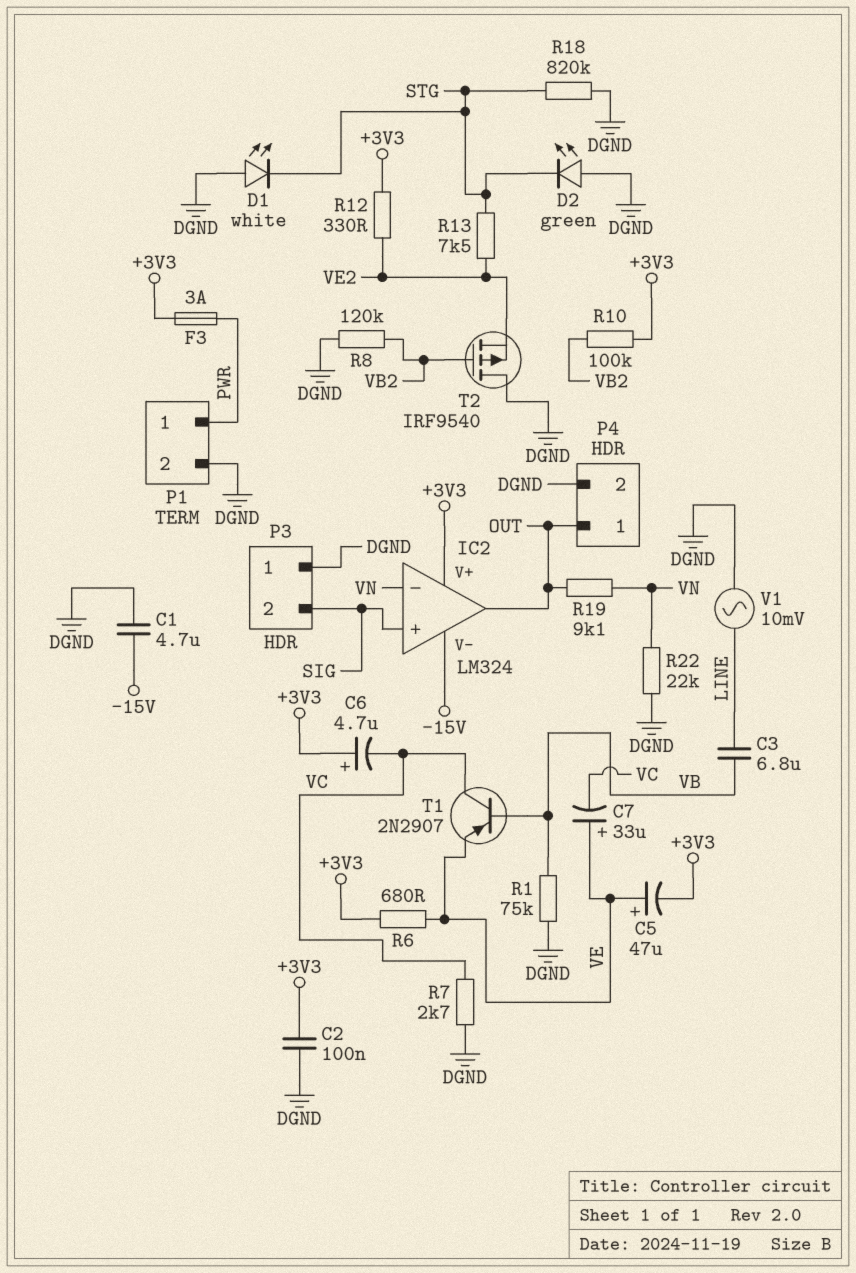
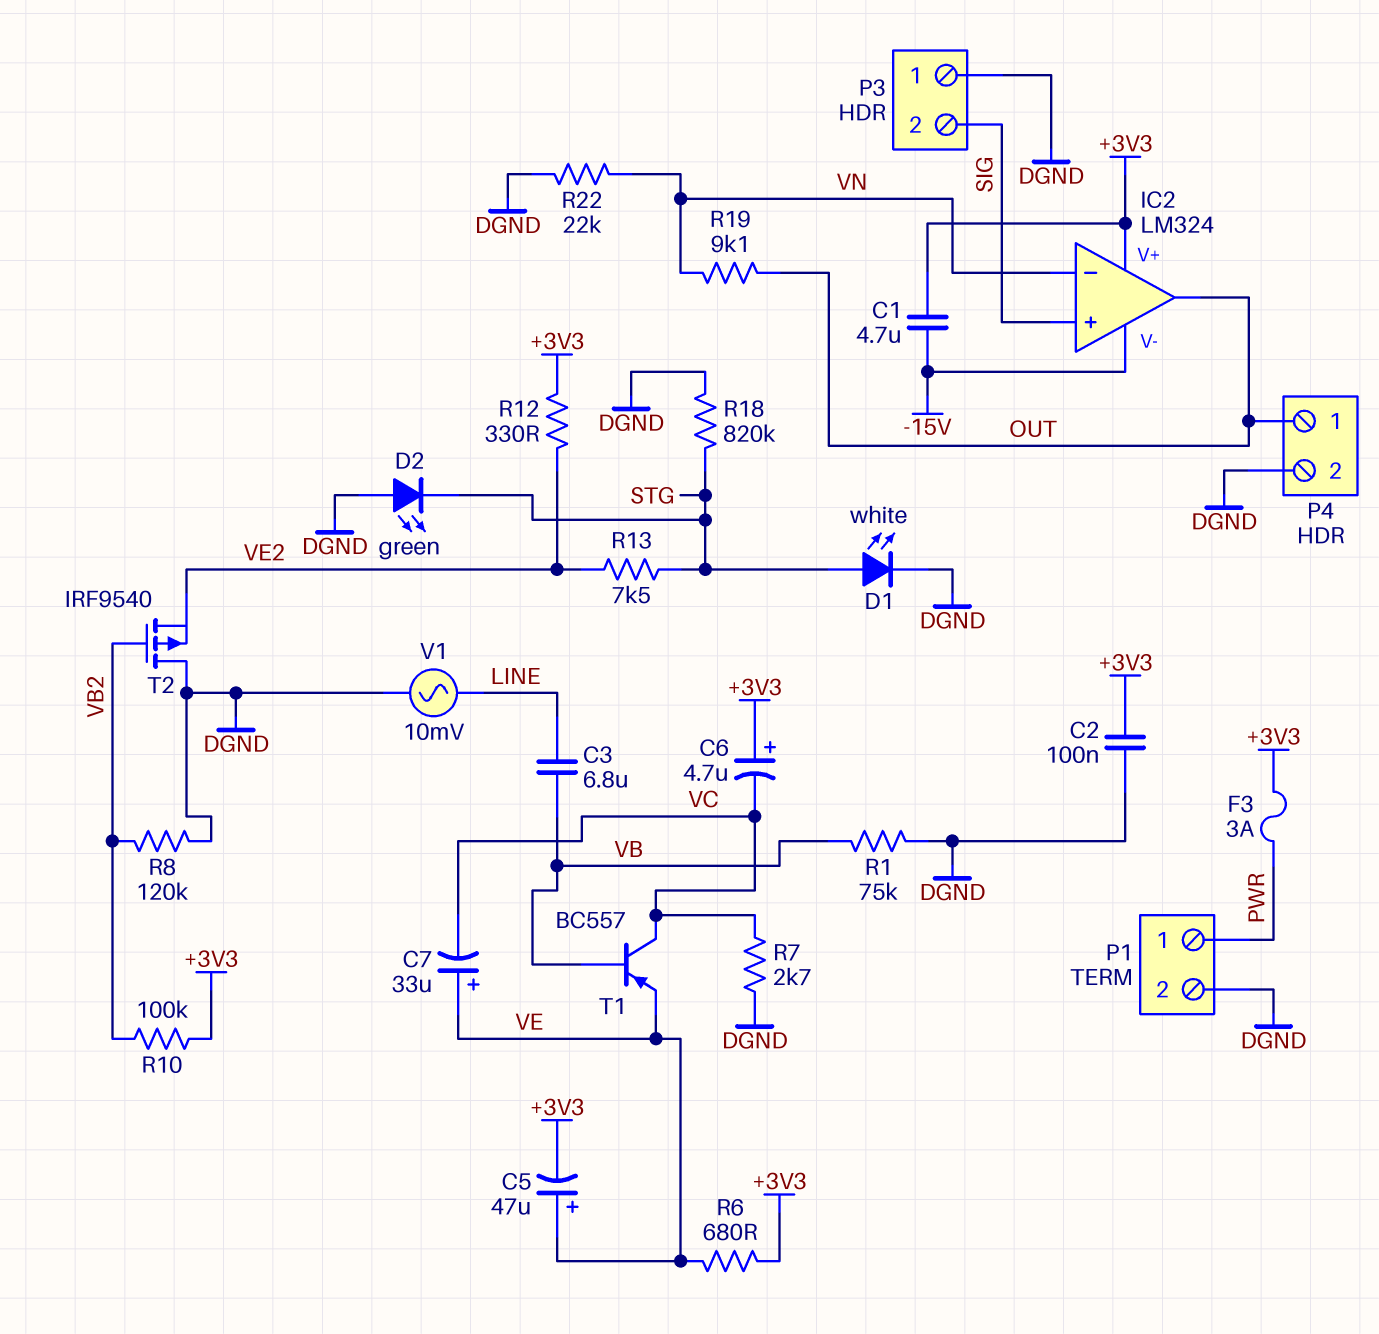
C1: 4.7uF (-15V, DGND) -> 4.7uF (+3V3, -15V)
D1: LED white (A DGND, K STG) -> LED white (A STG, K DGND)
T1: PNP 2N2907 (B VB, C VC, E VE) -> PNP BC557 (B VB, C VC, E VE)

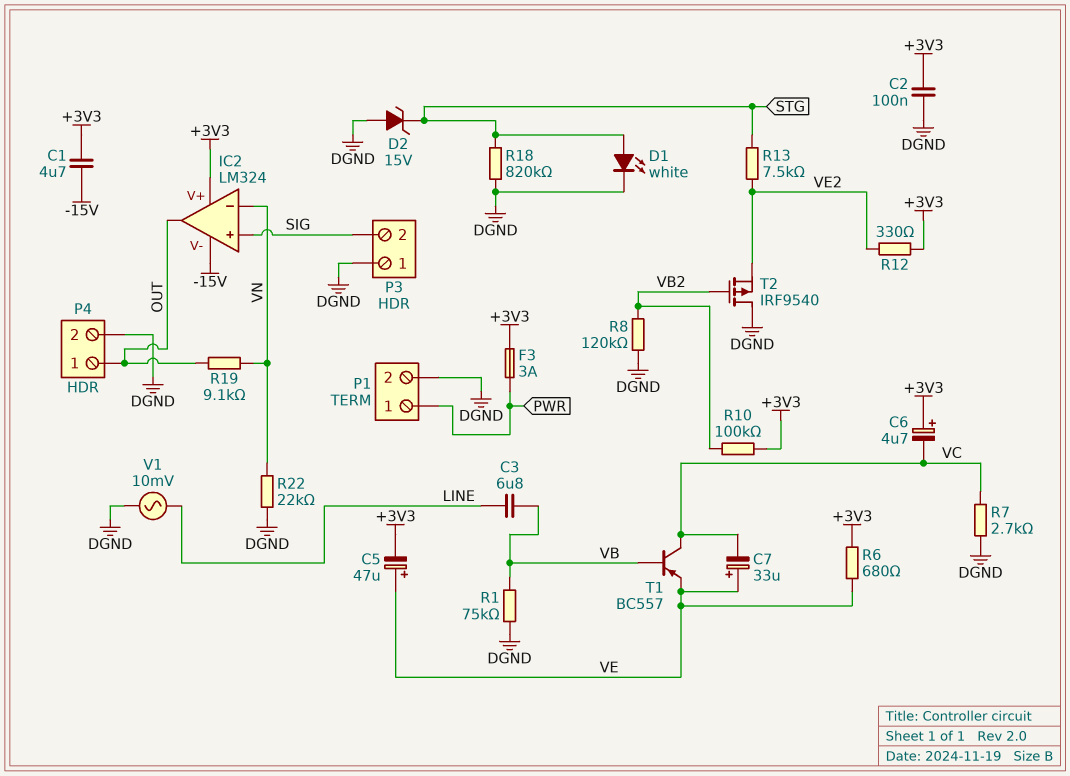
D2: LED green (A DGND, K STG) -> zener 15V (A DGND, K STG)

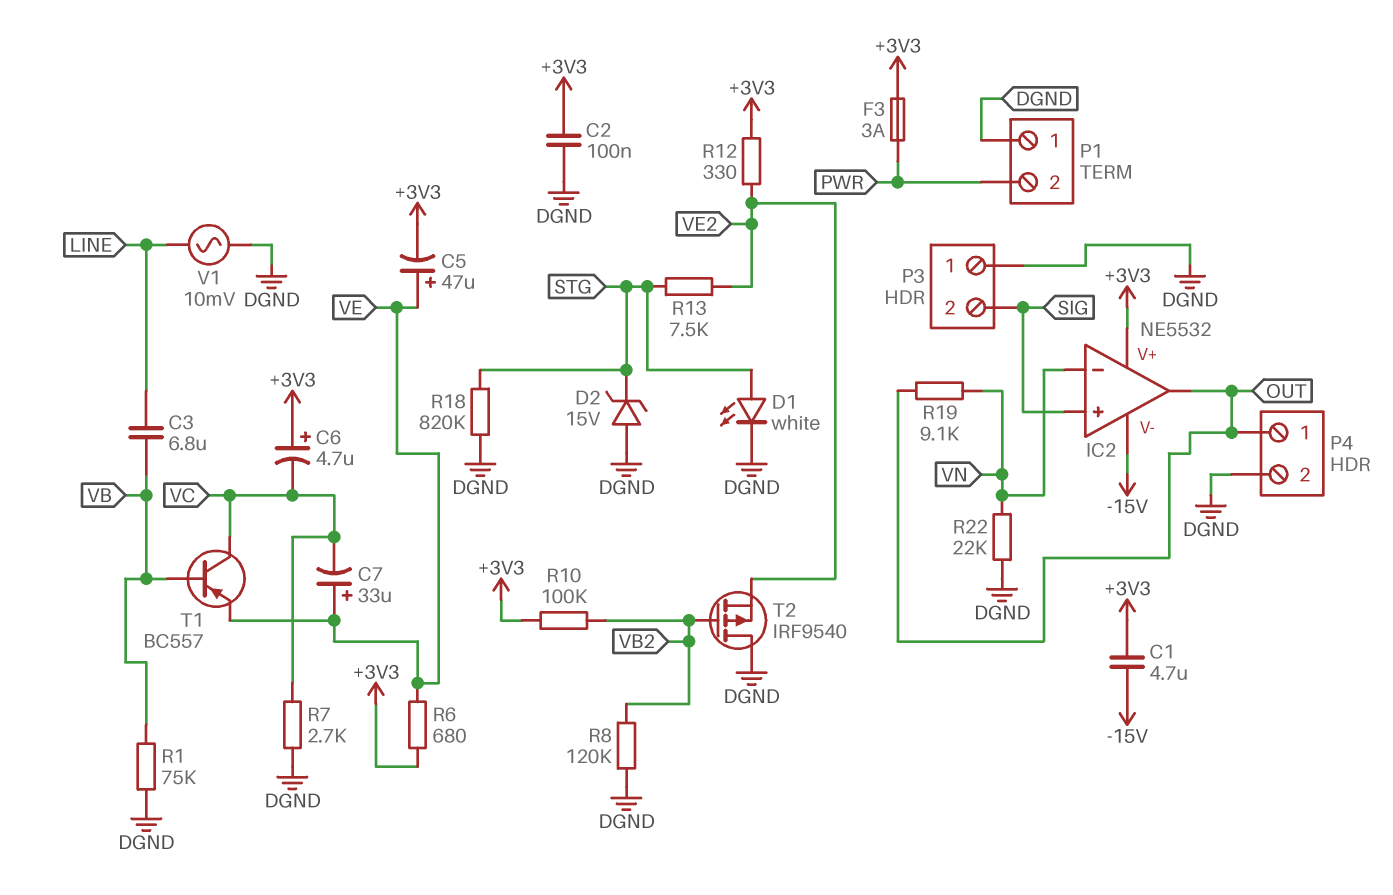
IC2: LM324 -> NE5532
P1 pin 1: PWR -> DGND
P1 pin 2: DGND -> PWR

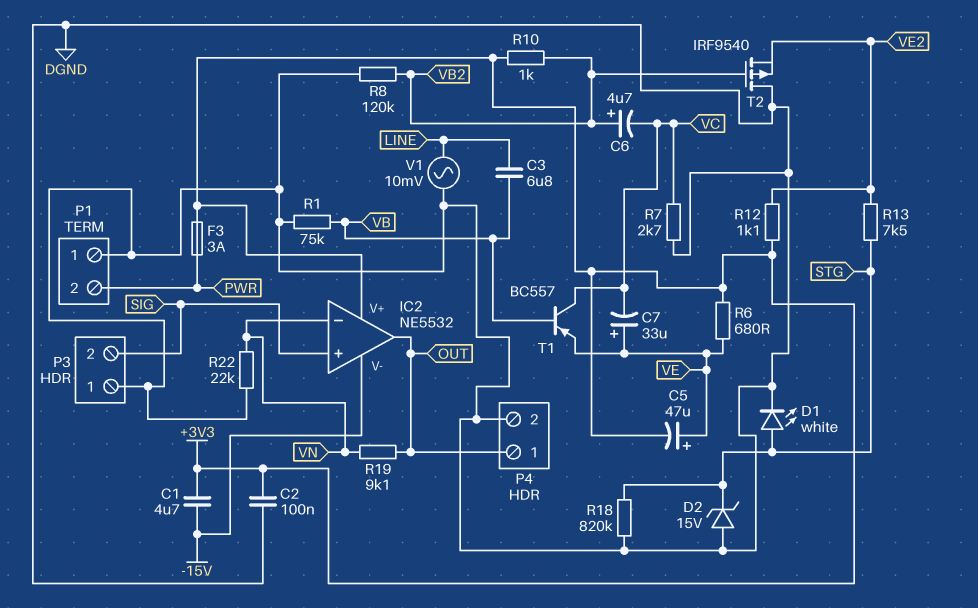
C6: 4.7uF (plus +3V3, minus VC) -> 4.7uF (plus VB2, minus VC)
R10: 100k (+3V3, VB2) -> 1k (+3V3, VB2)
R12: 330 (+3V3, VE2) -> 1.1k (+3V3, VE2)

